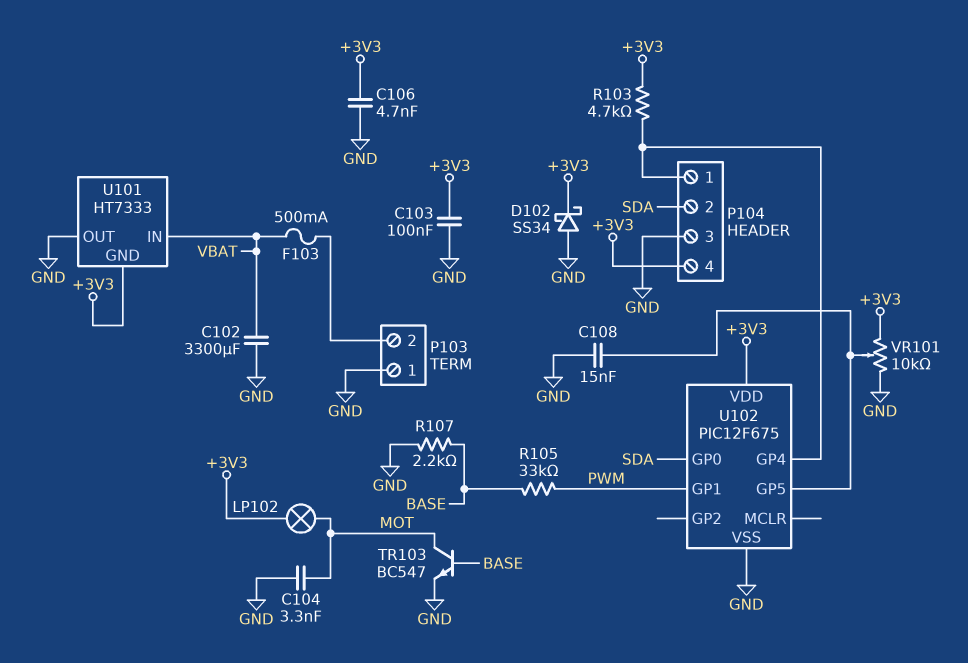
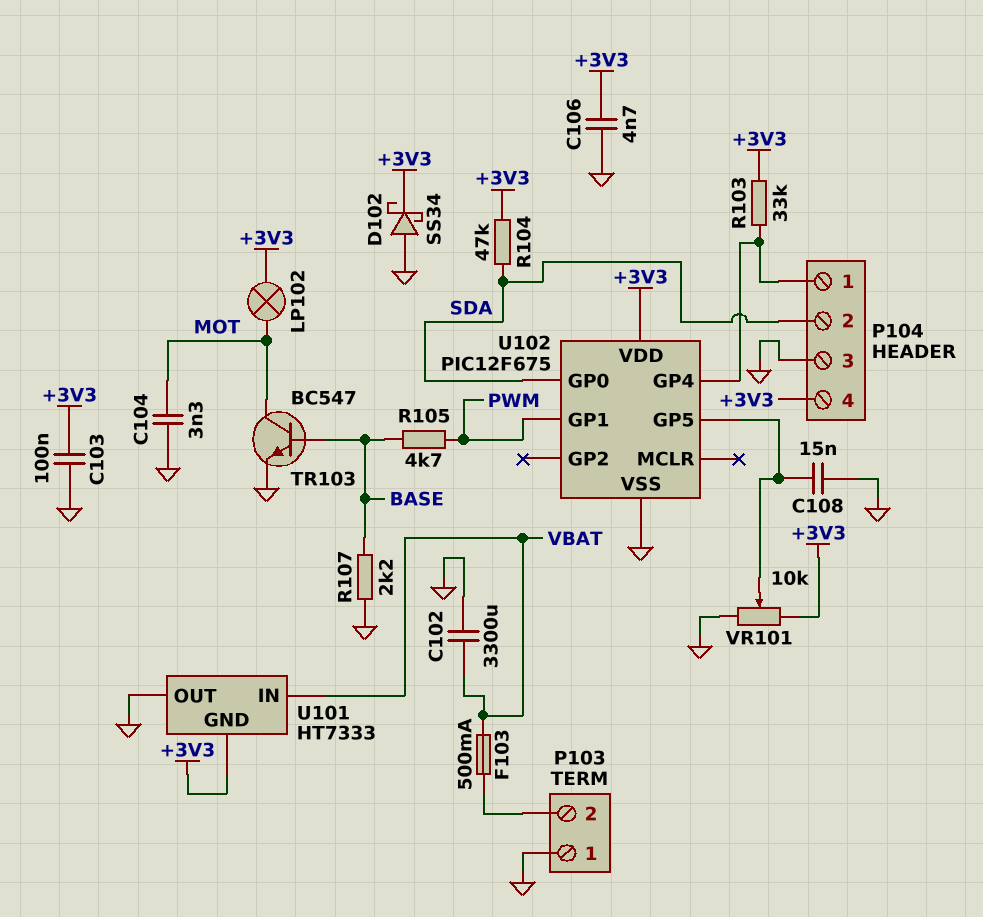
R103: 4.7k (+3V3, P104/1) -> 33k (+3V3, P104/1)
R104: none -> 47k (+3V3, SDA)
R105: 33k (BASE, PWM) -> 4.7k (BASE, PWM)

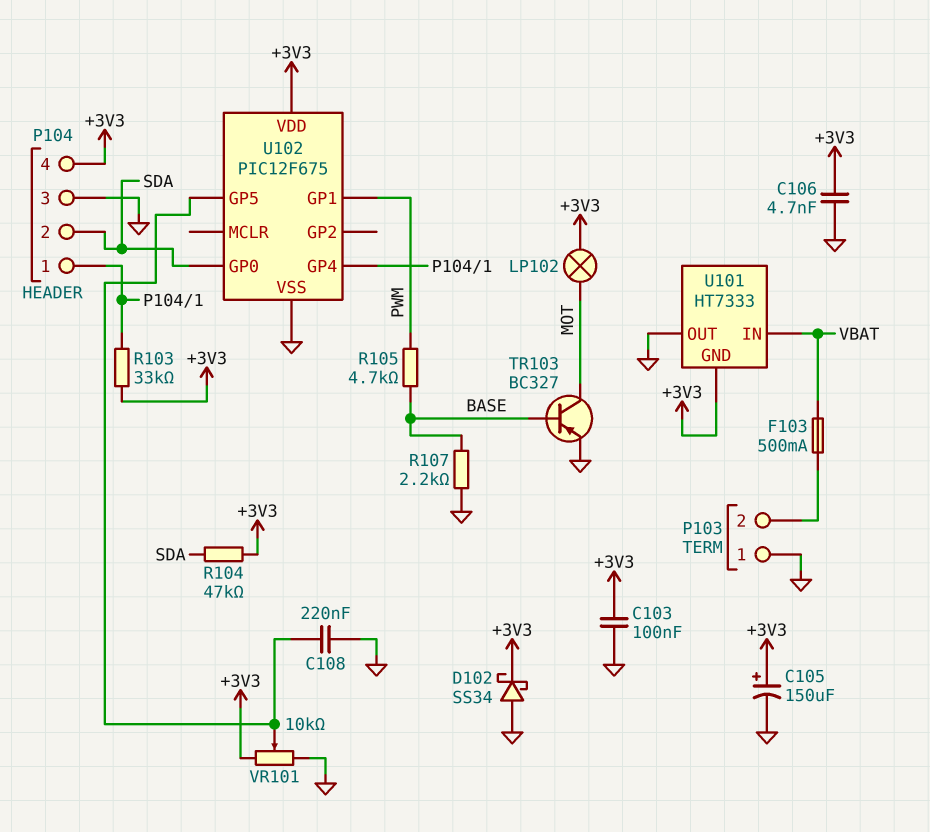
C102: 3300uF (GND, VBAT) -> none
C104: 3.3nF (GND, MOT) -> none
C105: none -> 150uF (plus +3V3, minus GND)
C108: 15nF (GND, U102/GP5) -> 220nF (GND, U102/GP5)
TR103: NPN BC547 (B BASE, C MOT, E GND) -> PNP BC327 (B BASE, C MOT, E GND)

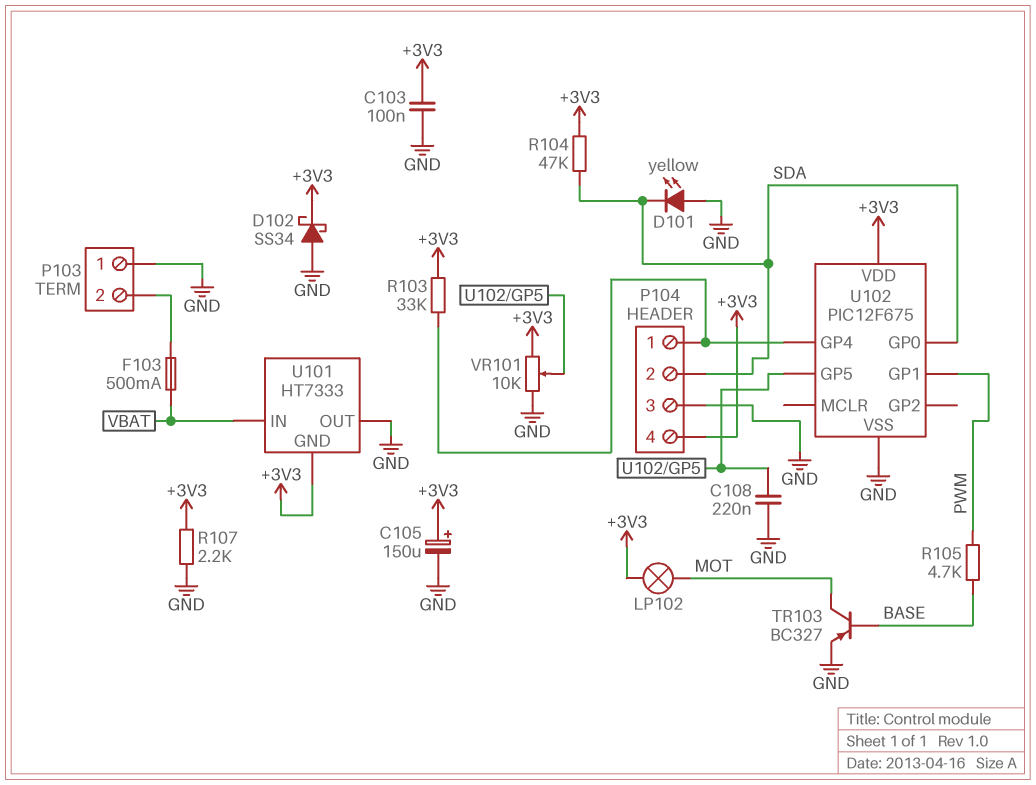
C106: 4.7nF (+3V3, GND) -> none
D101: none -> LED yellow (A GND, K SDA)
R107: 2.2k (BASE, GND) -> 2.2k (+3V3, GND)

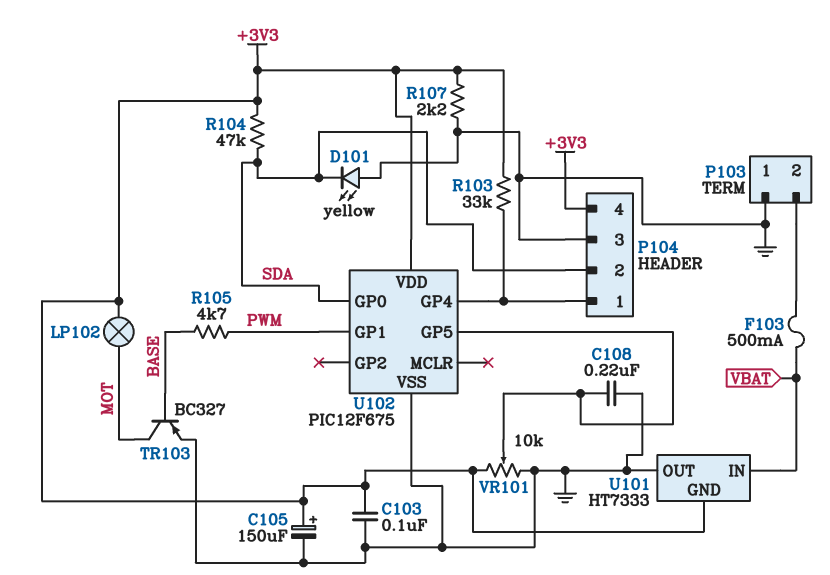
D102: schottky SS34 (A GND, K +3V3) -> none

